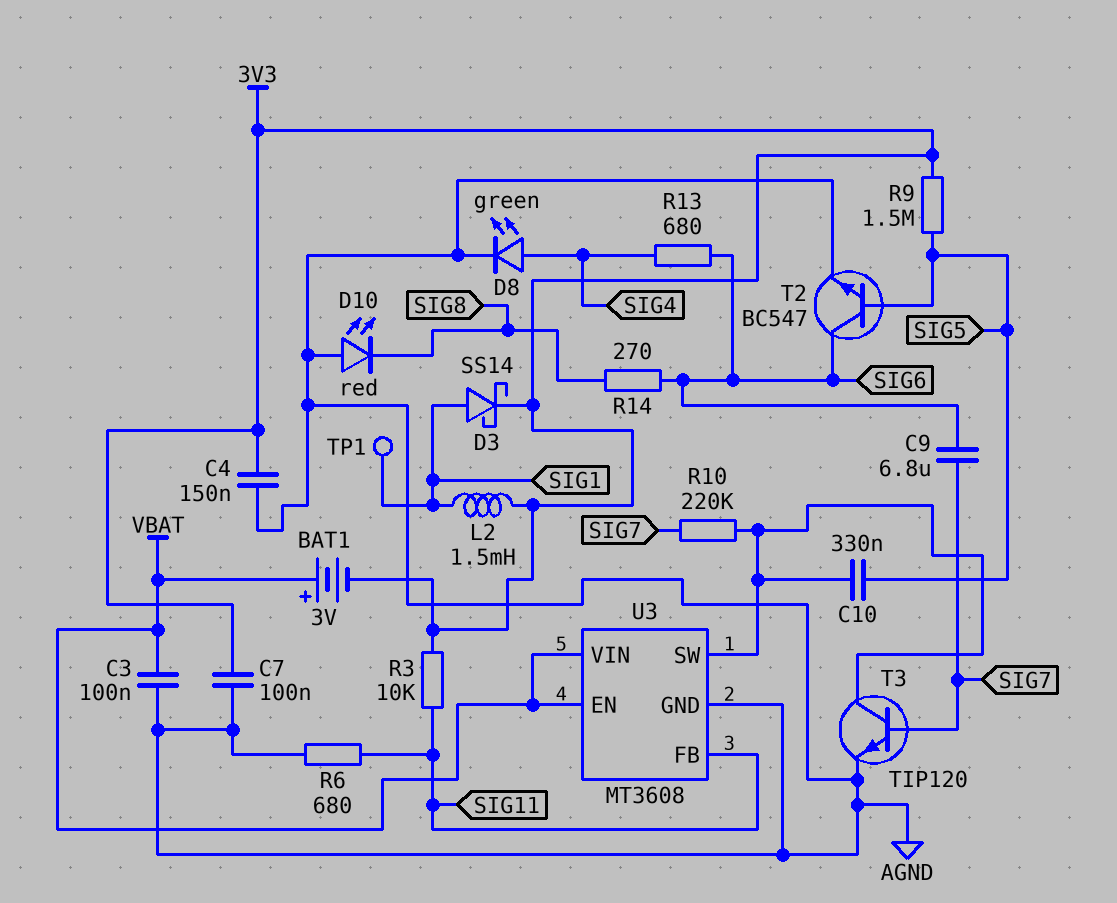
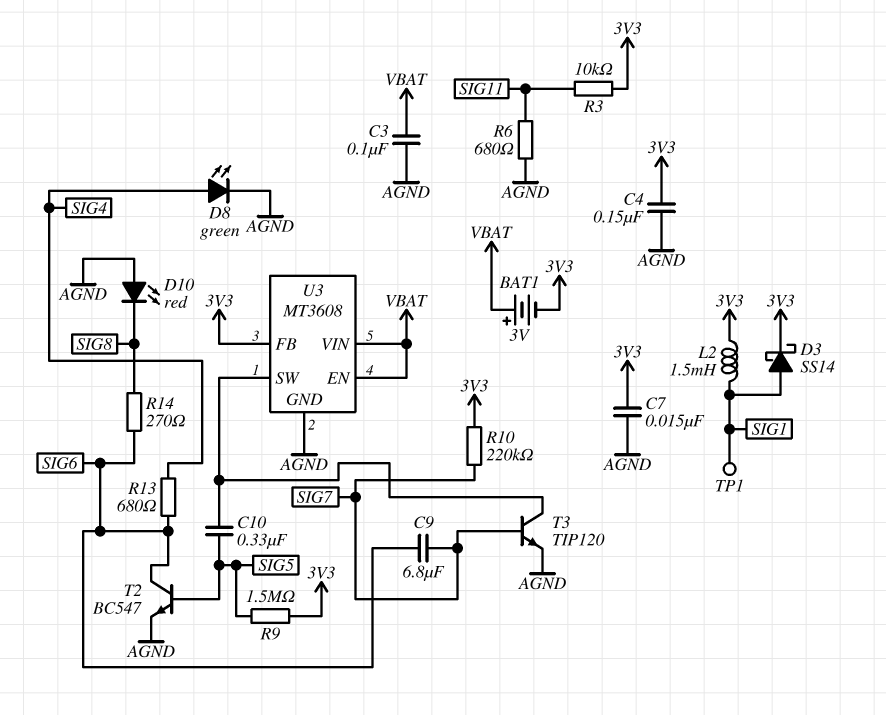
C7: 100nF (3V3, AGND) -> 15nF (3V3, AGND)
R10: 220k (SIG7, U3/SW) -> 220k (3V3, SIG7)
U3 pin FB: SIG11 -> 3V3

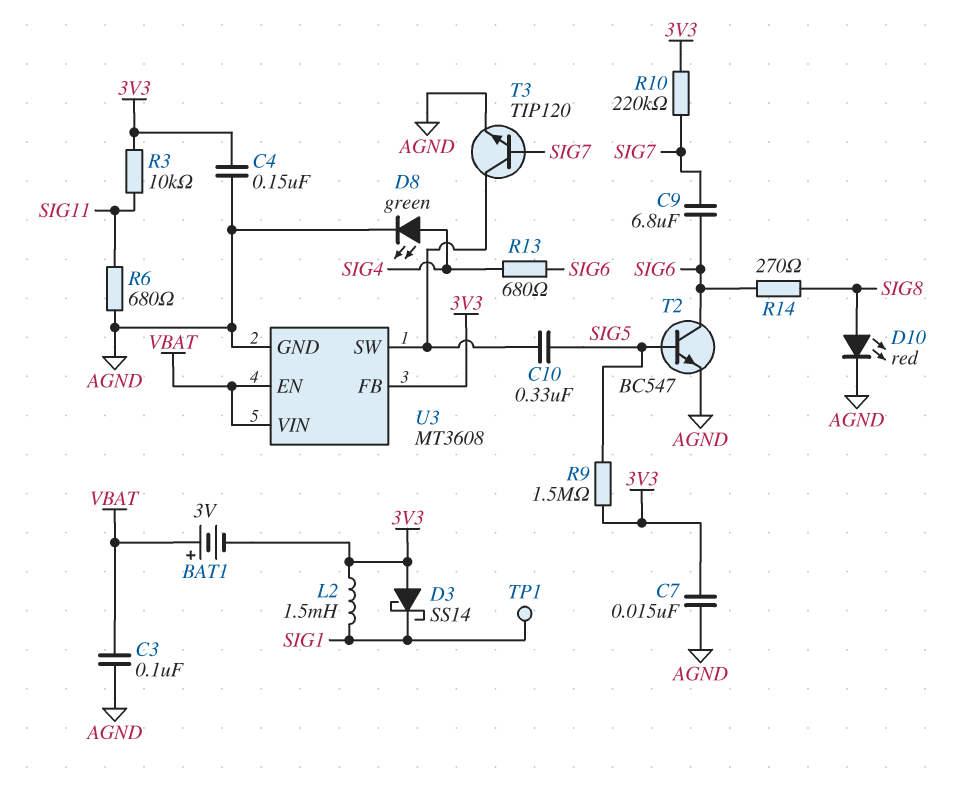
D3: schottky SS14 (A SIG1, K 3V3) -> schottky SS14 (A 3V3, K SIG1)
D10: LED red (A AGND, K SIG8) -> LED red (A SIG8, K AGND)

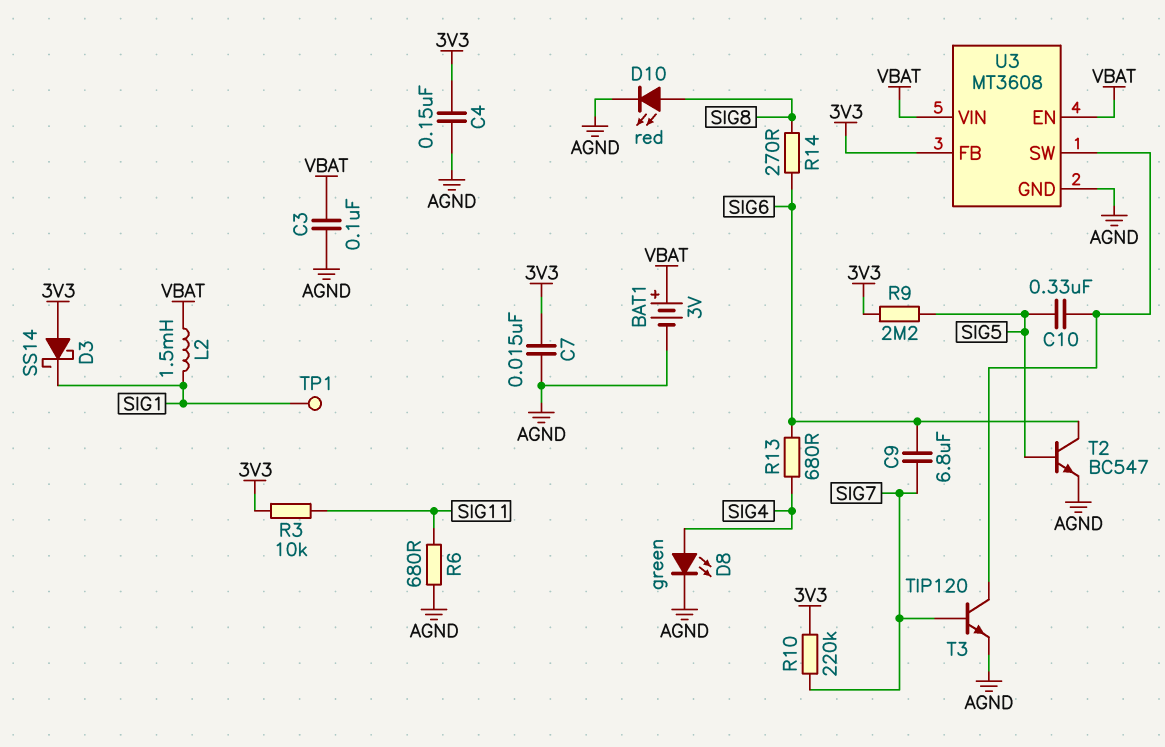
BAT1: 3V (plus VBAT, minus 3V3) -> 3V (plus VBAT, minus AGND)
L2: 1.5mH (3V3, SIG1) -> 1.5mH (SIG1, VBAT)
R9: 1.5M (3V3, SIG5) -> 2.2M (3V3, SIG5)

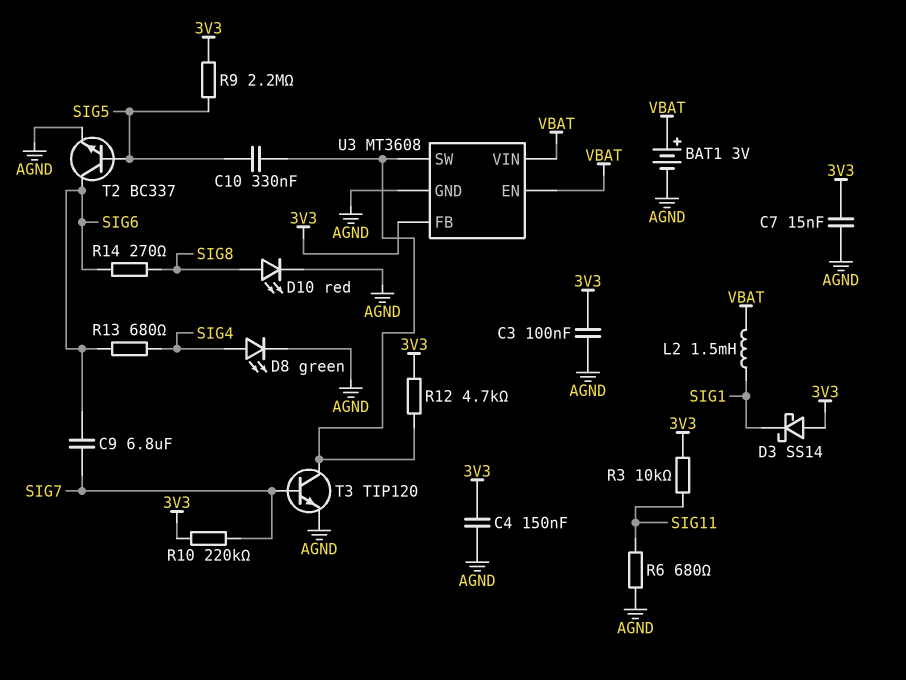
C3: 100nF (AGND, VBAT) -> 100nF (3V3, AGND)
R12: none -> 4.7k (3V3, U3/SW)
T2: NPN BC547 (B SIG5, C SIG6, E AGND) -> NPN BC337 (B SIG5, C SIG6, E AGND)
TP1: test point (SIG1) -> none

